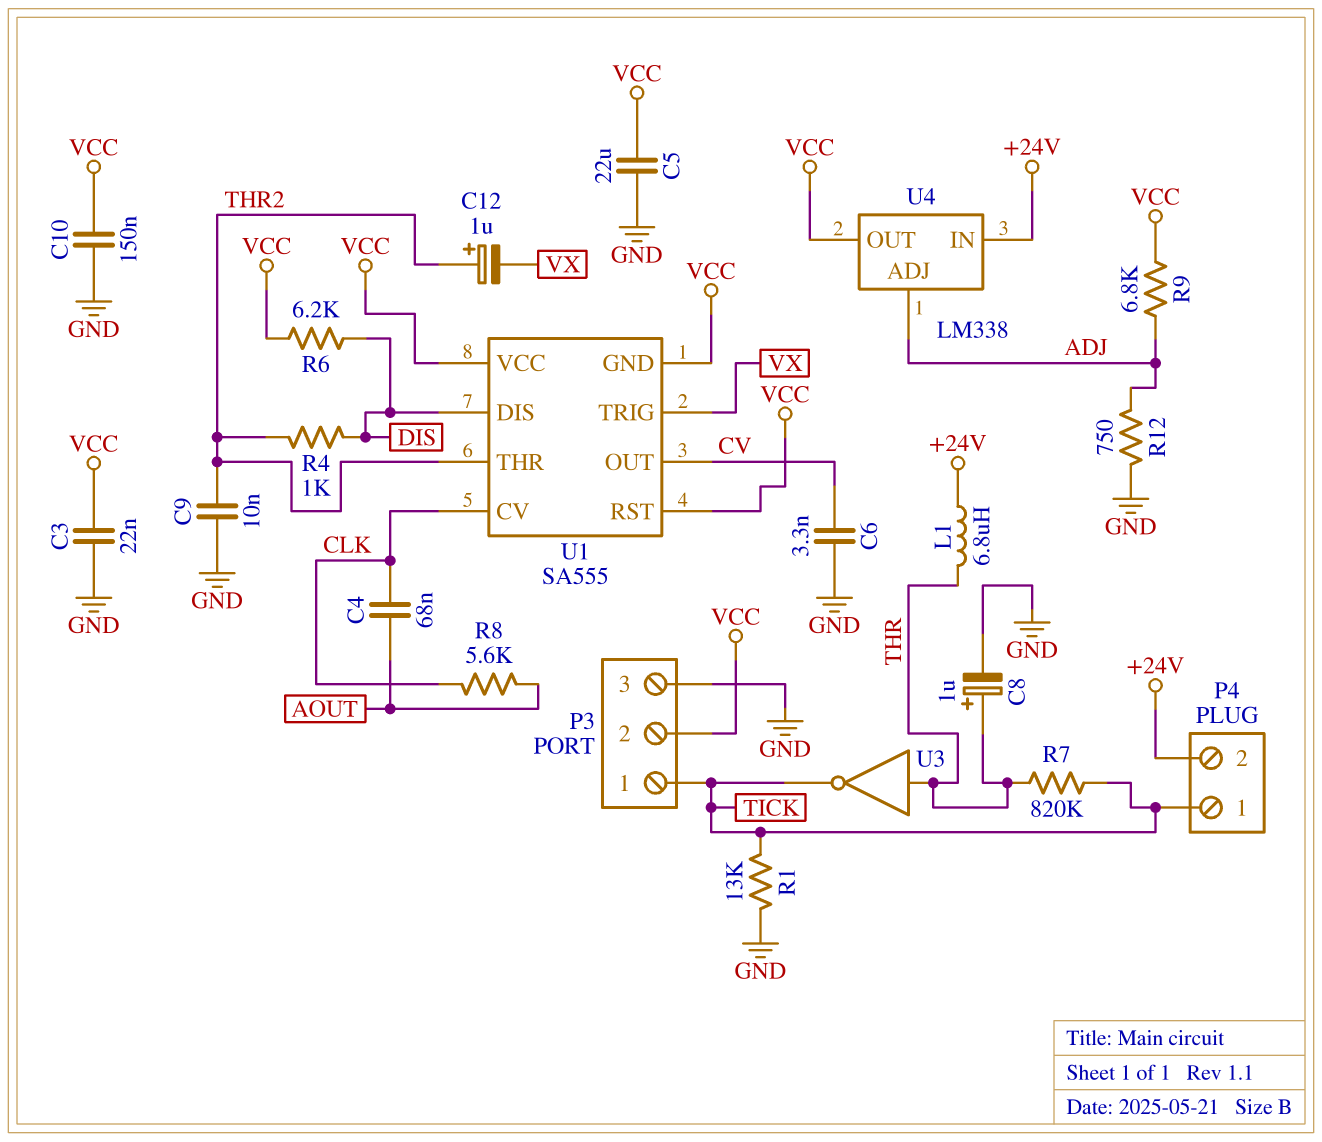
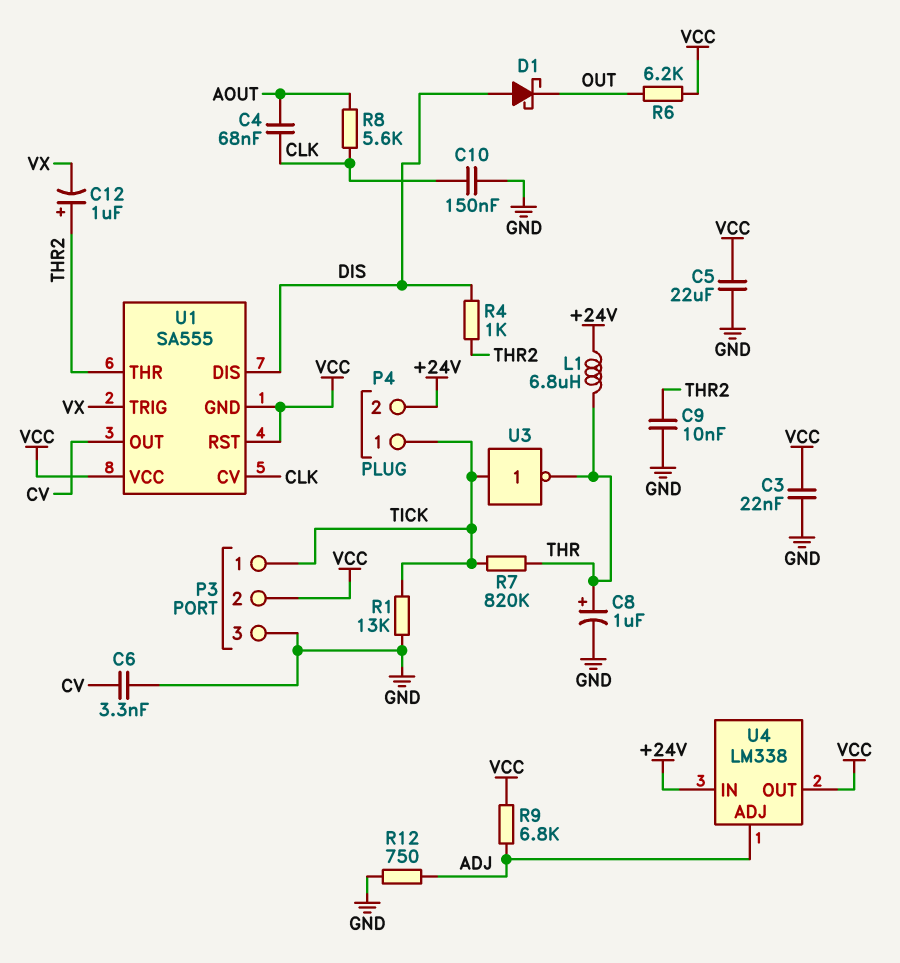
C10: 150nF (GND, VCC) -> 150nF (CLK, GND)
D1: none -> schottky (A DIS, K OUT)
R6: 6.2k (DIS, VCC) -> 6.2k (OUT, VCC)
U3: NOT (in THR, out TICK) -> NOT (in TICK, out THR)

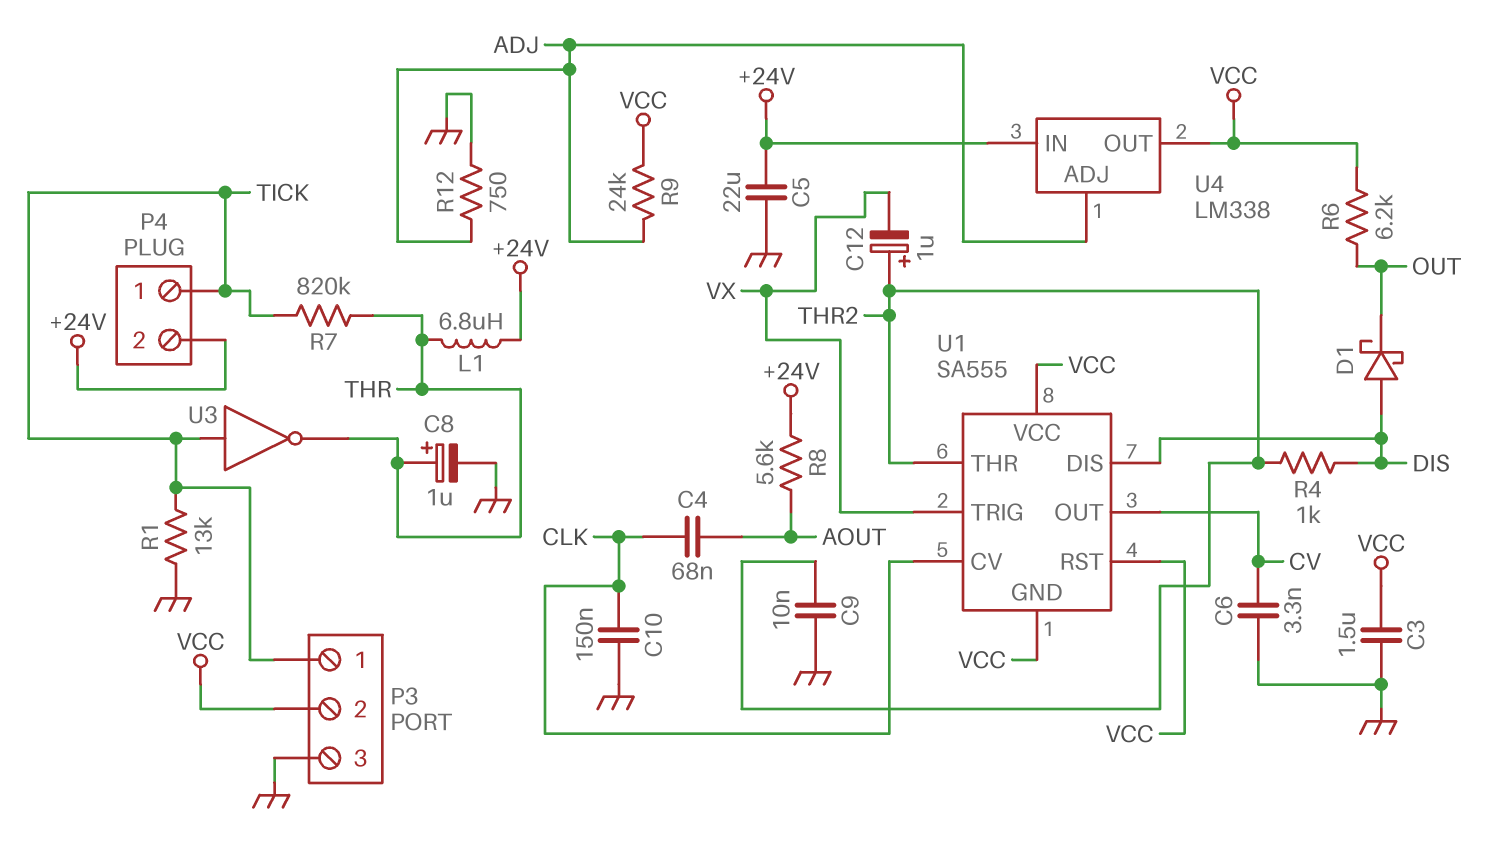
C3: 22nF (GND, VCC) -> 1.5uF (GND, VCC)
C5: 22uF (GND, VCC) -> 22uF (+24V, GND)
R8: 5.6k (AOUT, CLK) -> 5.6k (+24V, AOUT)
R9: 6.8k (ADJ, VCC) -> 24k (ADJ, VCC)

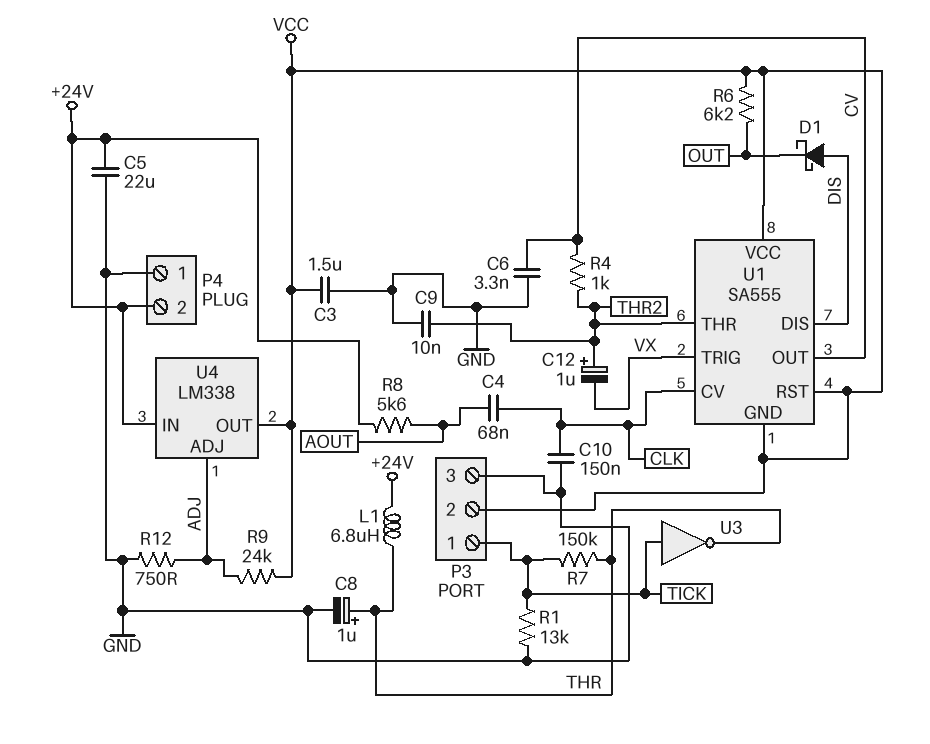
P4 pin 1: TICK -> GND
R4: 1k (DIS, THR2) -> 1k (CV, THR2)
R7: 820k (THR, TICK) -> 150k (THR, TICK)

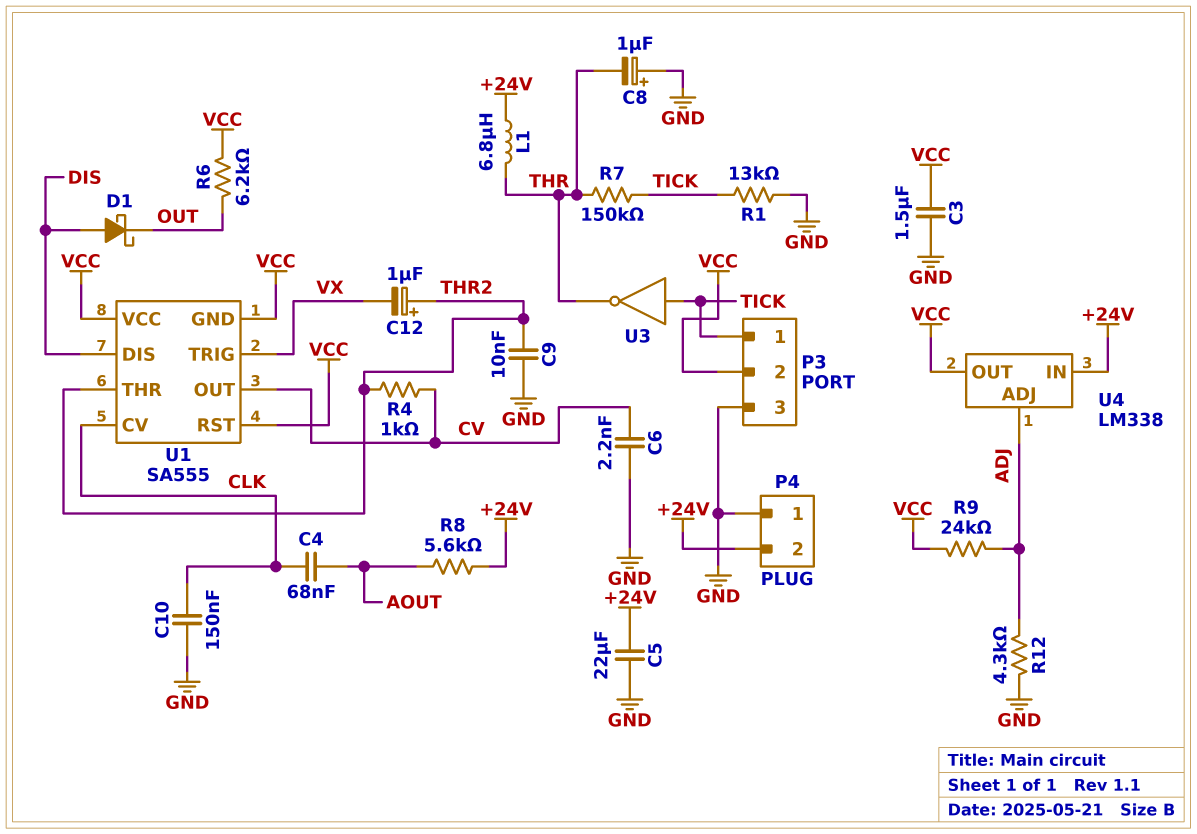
C6: 3.3nF (CV, GND) -> 2.2nF (CV, GND)
C8: 1uF (plus THR, minus GND) -> 1uF (plus GND, minus THR)
R12: 750 (ADJ, GND) -> 4.3k (ADJ, GND)

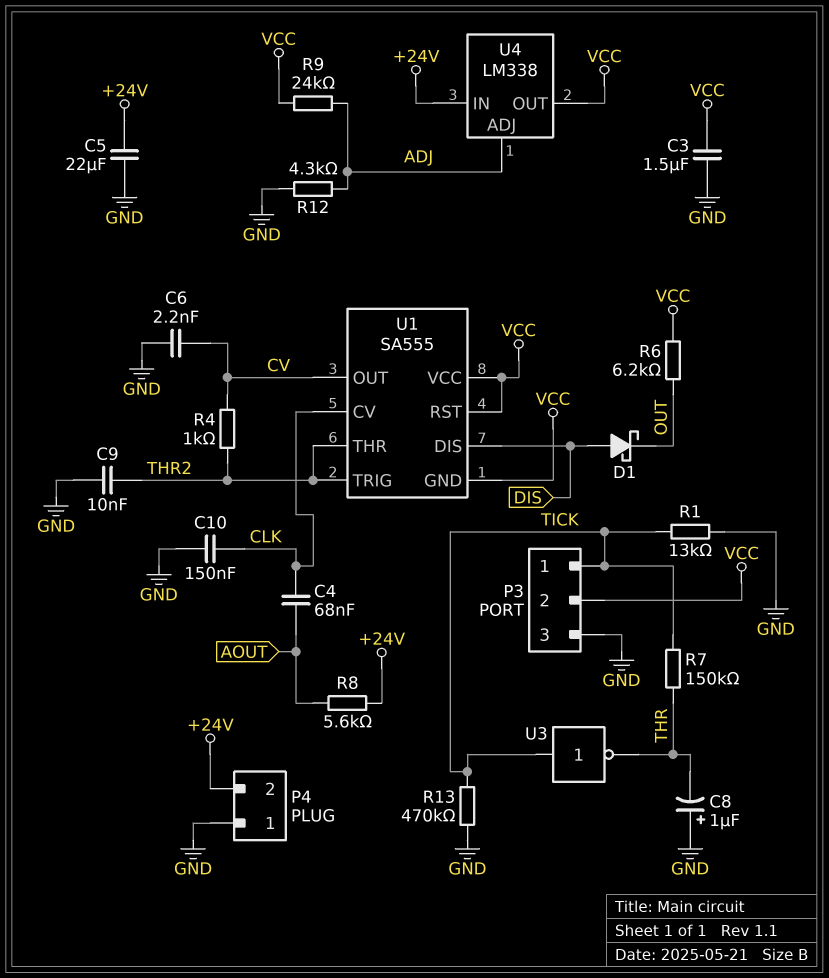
C12: 1uF (plus THR2, minus VX) -> none
L1: 6.8uH (+24V, THR) -> none
R13: none -> 470k (GND, TICK)
U1 pin TRIG: VX -> THR2

